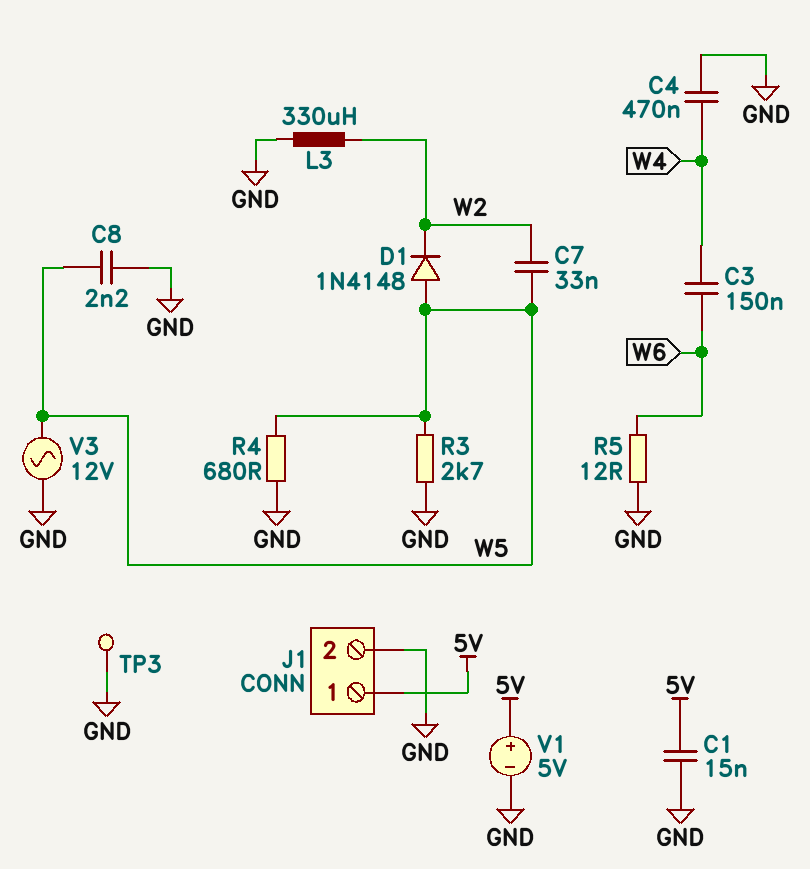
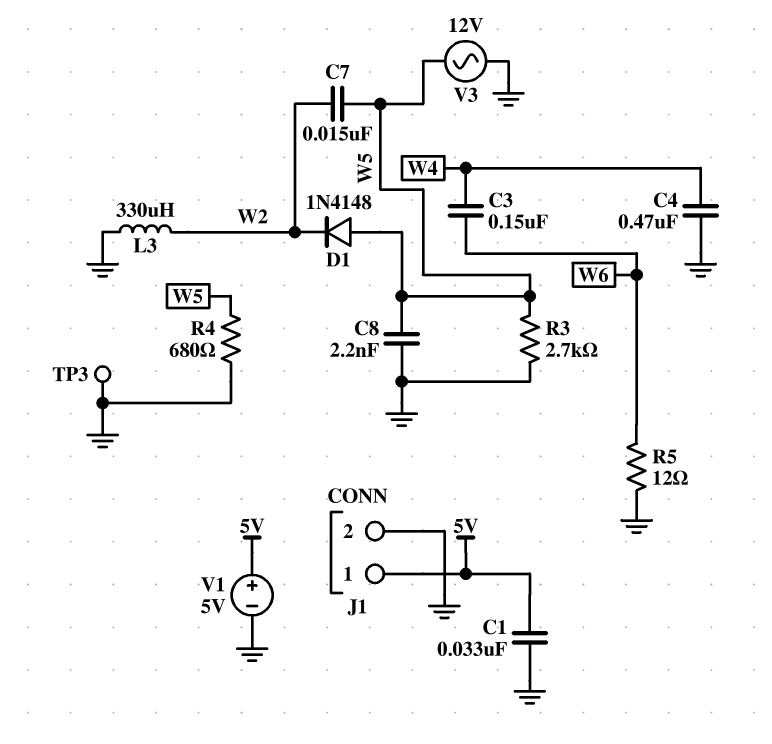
C1: 15nF (5V, GND) -> 33nF (5V, GND)
C7: 33nF (W2, W5) -> 15nF (W2, W5)

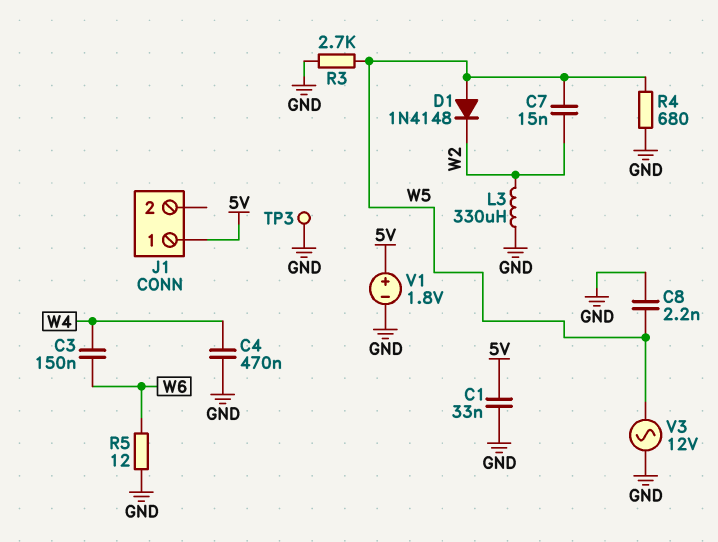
J1 pin 2: GND -> none
V1: 5V (plus 5V, minus GND) -> 1.8V (plus 5V, minus GND)

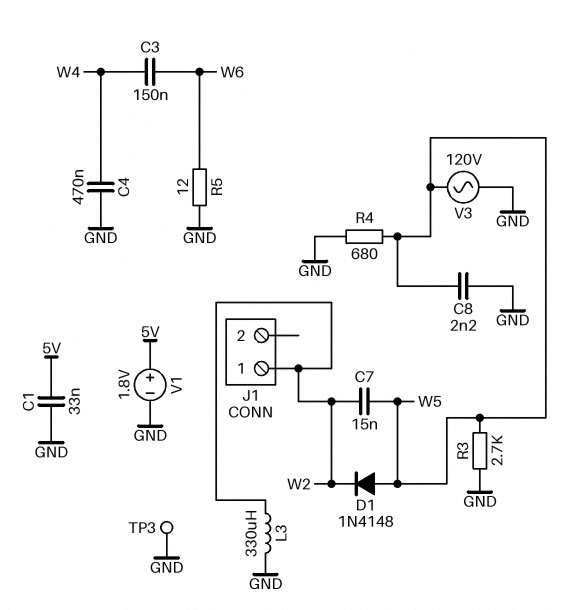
J1 pin 1: 5V -> W2
V3: AC 12V (GND, W5) -> AC 120V (GND, W5)

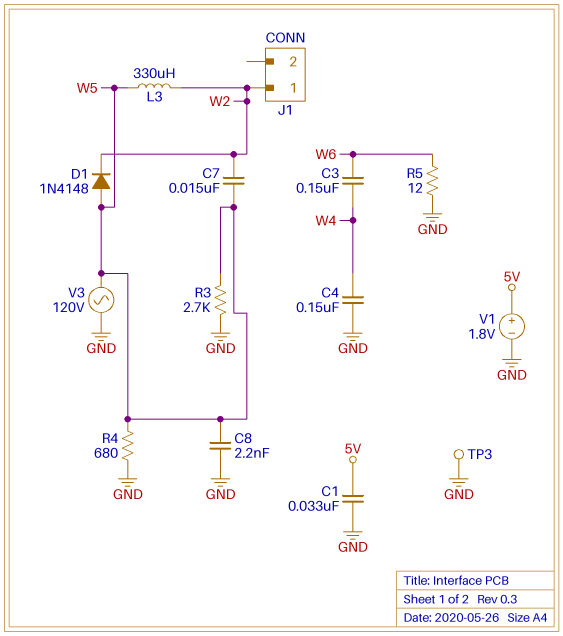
C4: 470nF (GND, W4) -> 150nF (GND, W4)
L3: 330uH (GND, W2) -> 330uH (W2, W5)

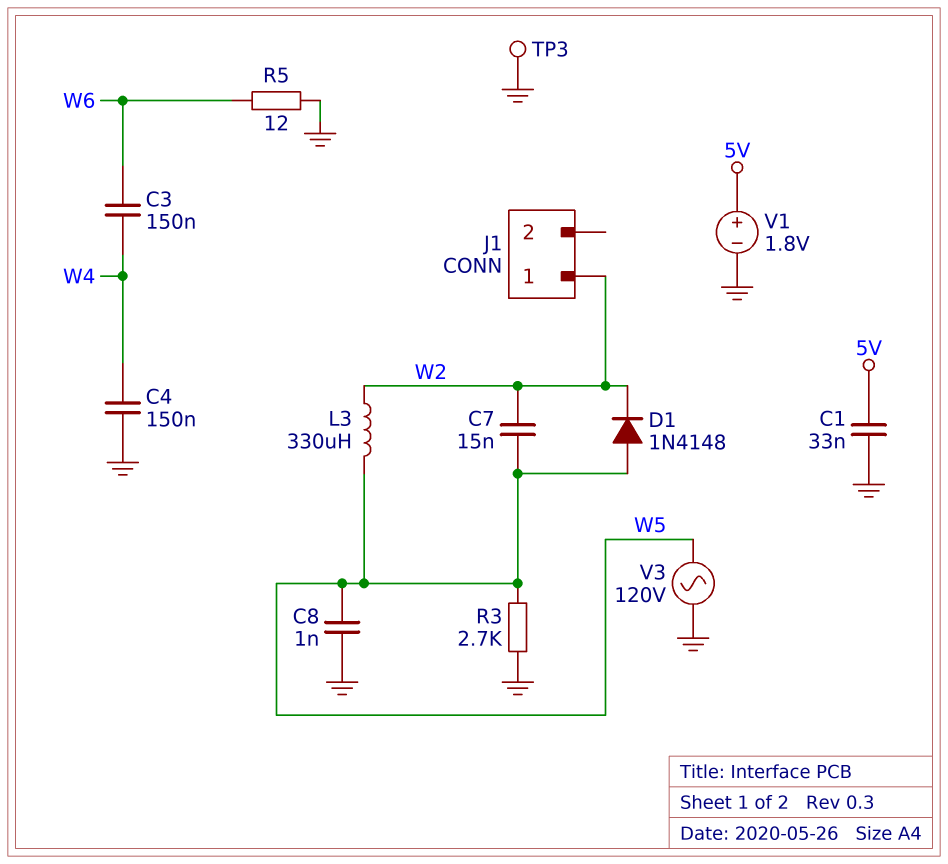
C8: 2.2nF (GND, W5) -> 1nF (GND, W5)
R4: 680 (GND, W5) -> none

